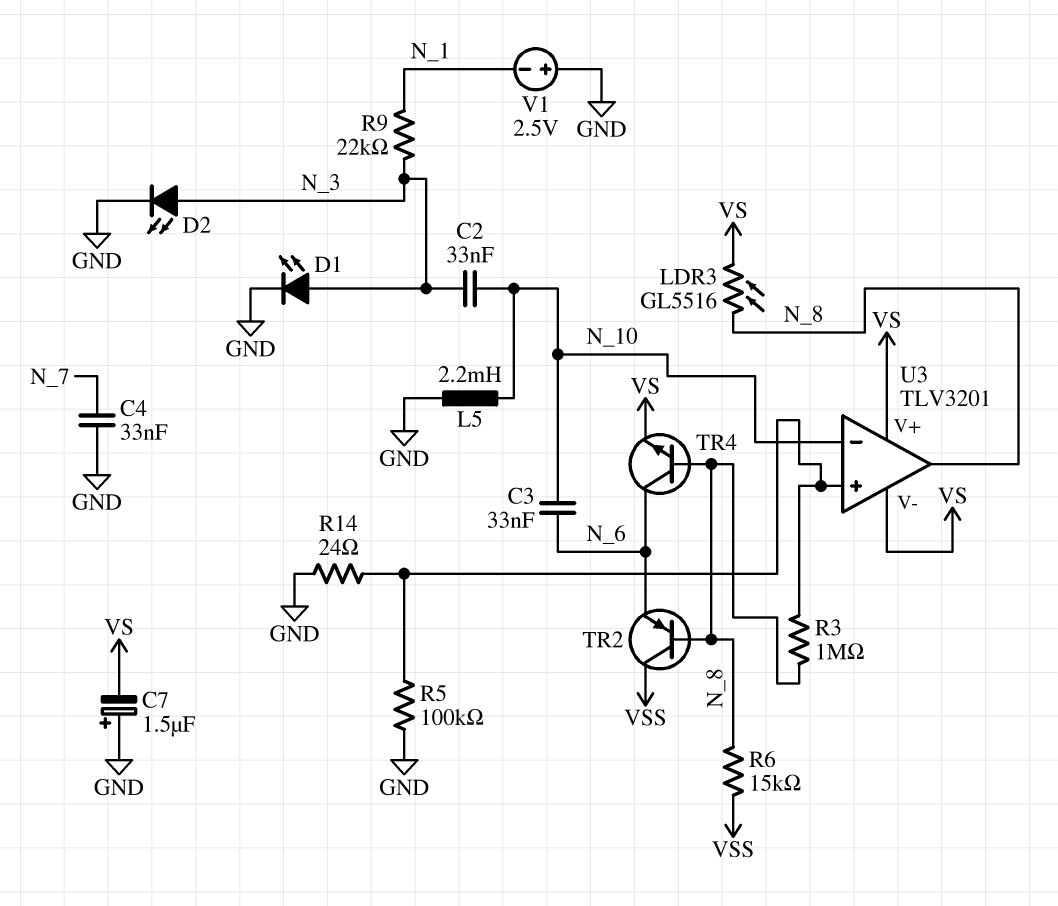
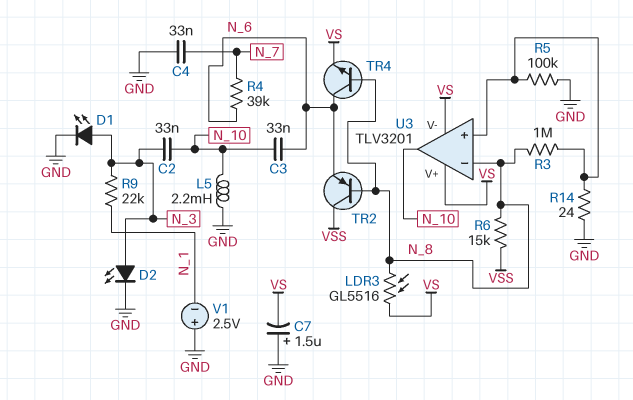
R4: none -> 39k (N_6, N_7)
U3 pin in-: N_10 -> N_8
U3 pin out: N_8 -> N_10

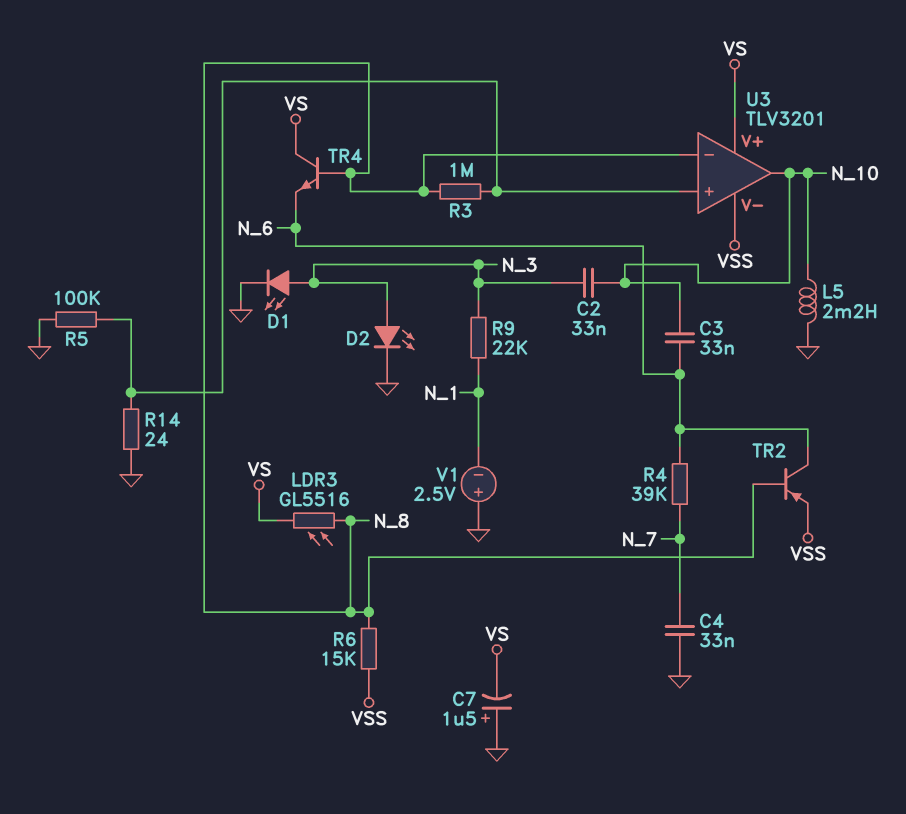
TR2: PNP (B N_8, C VSS, E N_6) -> PNP (B N_8, C N_6, E VSS)
TR4: NPN (B N_8, C N_6, E VS) -> NPN (B N_8, C VS, E N_6)
U3 pin V-: VS -> VSS

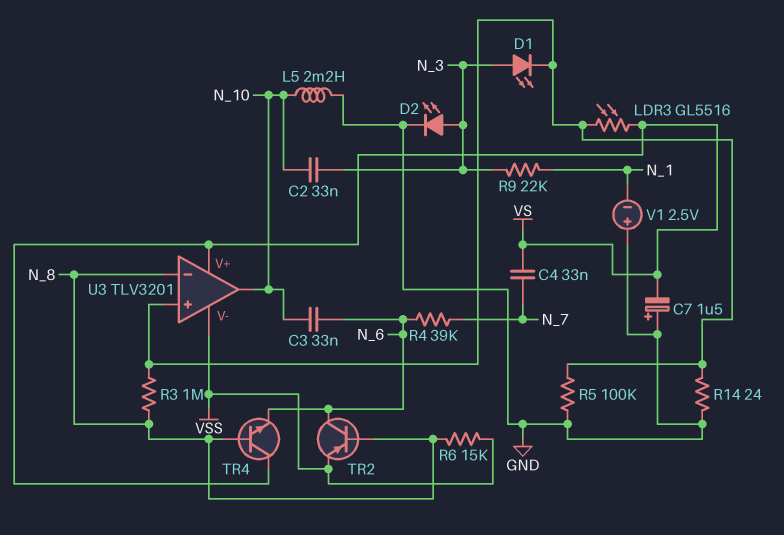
C4: 33nF (GND, N_7) -> 33nF (N_7, VS)
D1: LED (A N_3, K GND) -> LED (A N_3, K U3/in+)
LDR3: GL5516 (N_8, VS) -> GL5516 (U3/in+, VS)

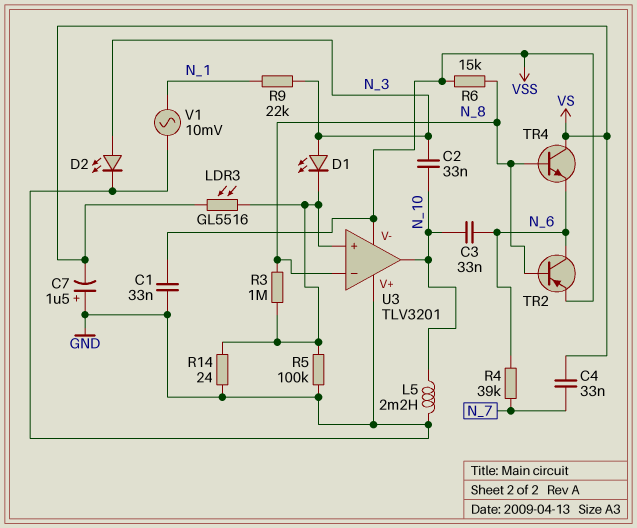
C1: none -> 33nF (GND, VSS)
U3 pin V+: VS -> GND
V1: 2.5V (plus GND, minus N_1) -> AC 10mV (GND, N_1)

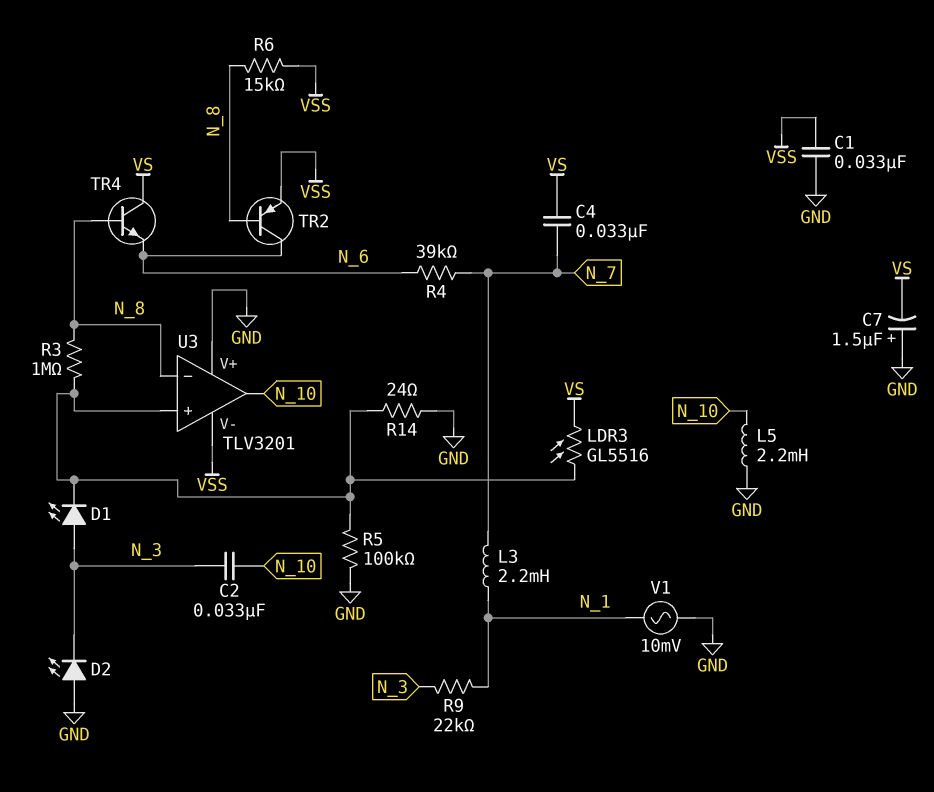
C3: 33nF (N_6, N_10) -> none
D2: LED (A N_3, K GND) -> LED (A GND, K N_3)
L3: none -> 2.2mH (N_1, N_7)

